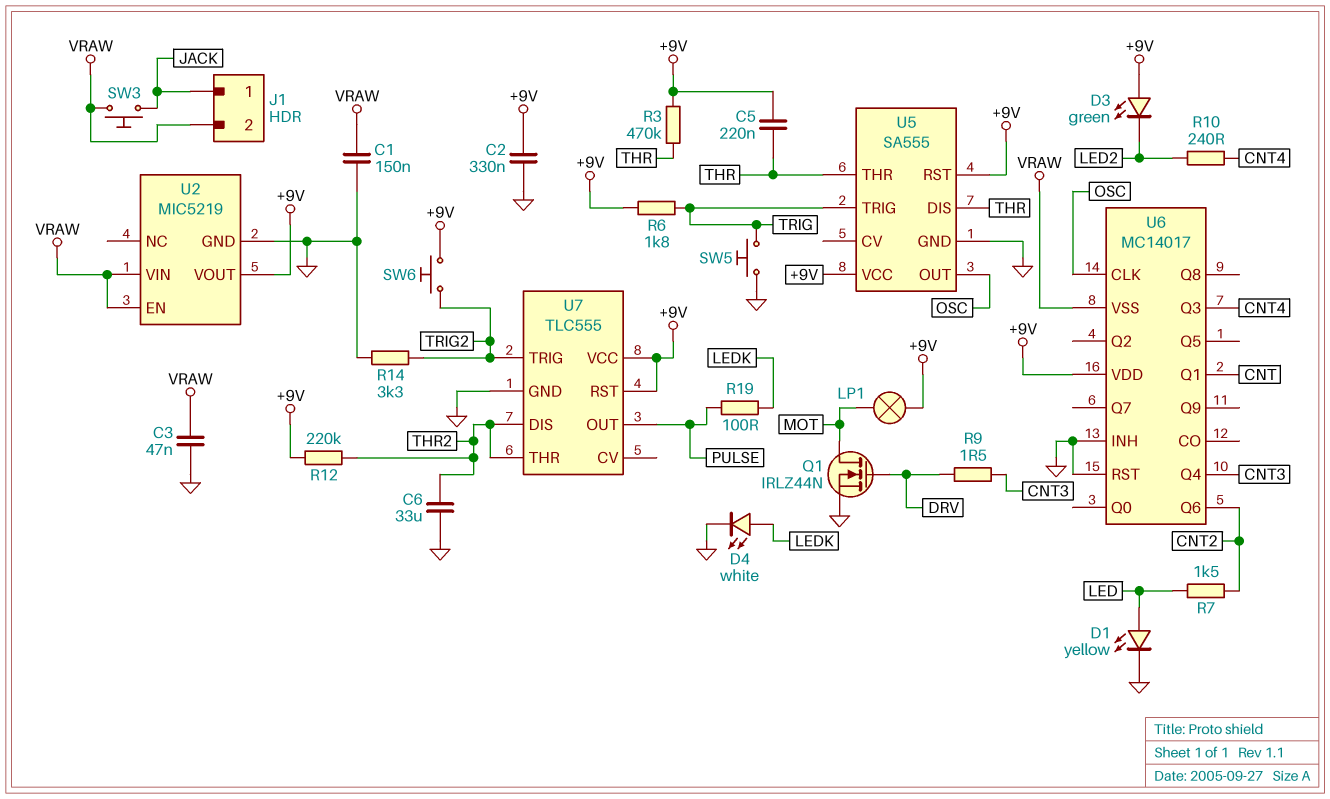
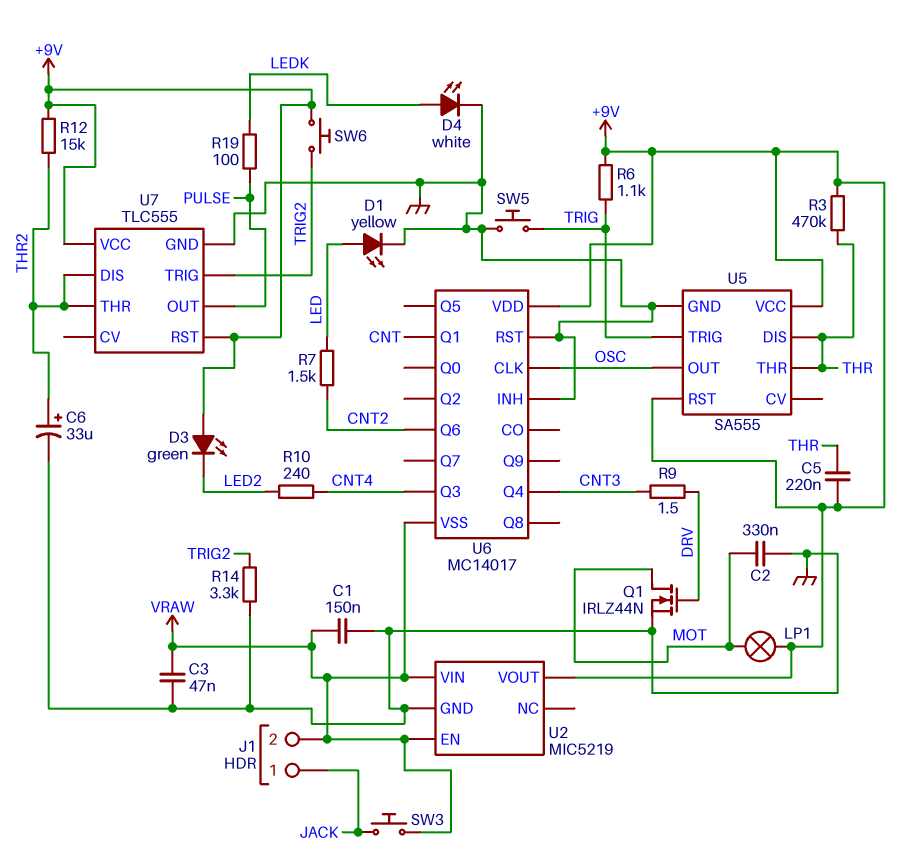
C2: 330nF (+9V, GND) -> 330nF (GND, MOT)
C6: 33uF (GND, THR2) -> 33uF (plus THR2, minus GND)
R6: 1.8k (+9V, TRIG) -> 1.1k (+9V, TRIG)
R12: 220k (+9V, THR2) -> 15k (+9V, THR2)

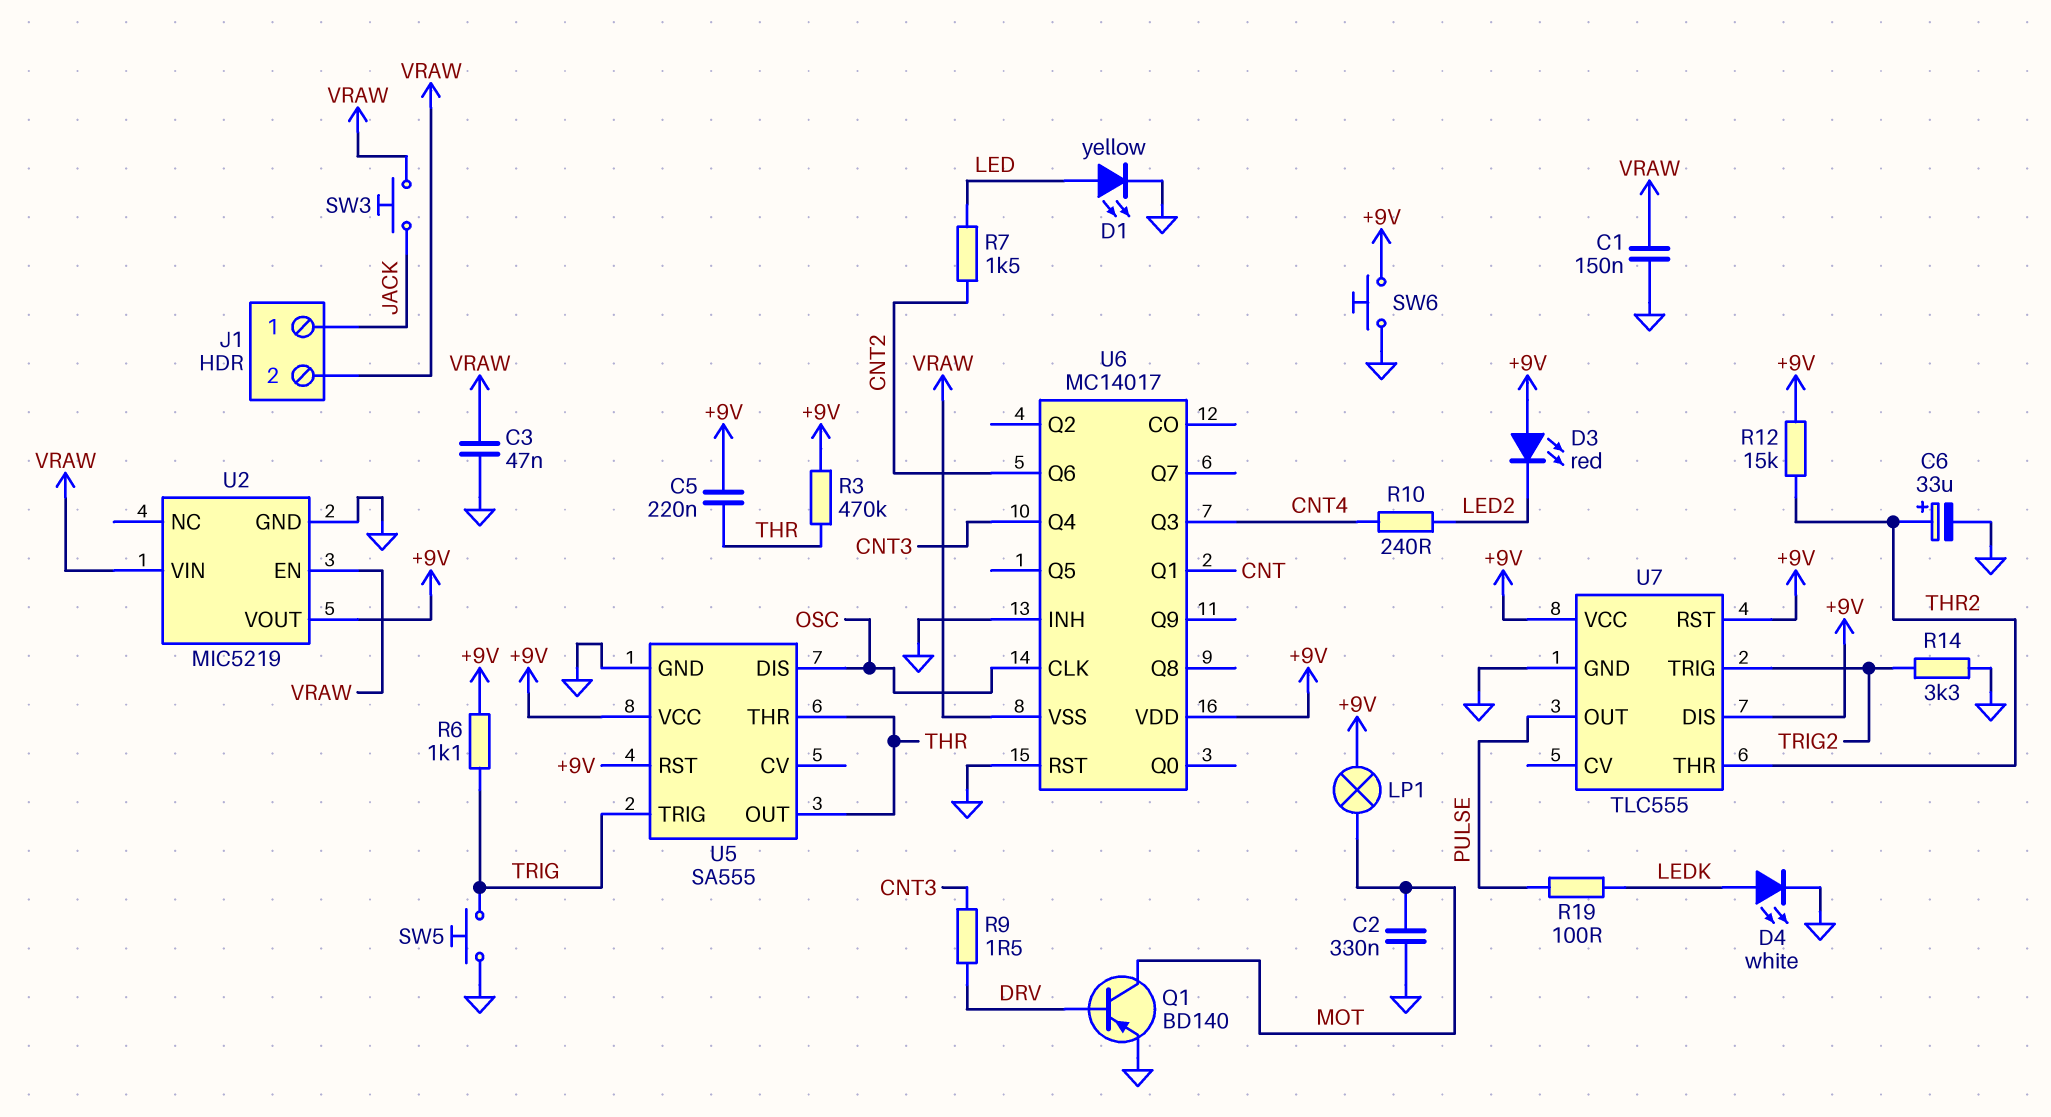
D3: LED green (A +9V, K LED2) -> LED red (A +9V, K LED2)
Q1: NMOS IRLZ44N (G DRV, D MOT, S GND) -> PNP BD140 (B DRV, C MOT, E GND)
SW6: button (+9V, TRIG2) -> button (+9V, GND)
U5 pin DIS: THR -> OSC
U5 pin OUT: OSC -> THR
U7 pin DIS: THR2 -> +9V

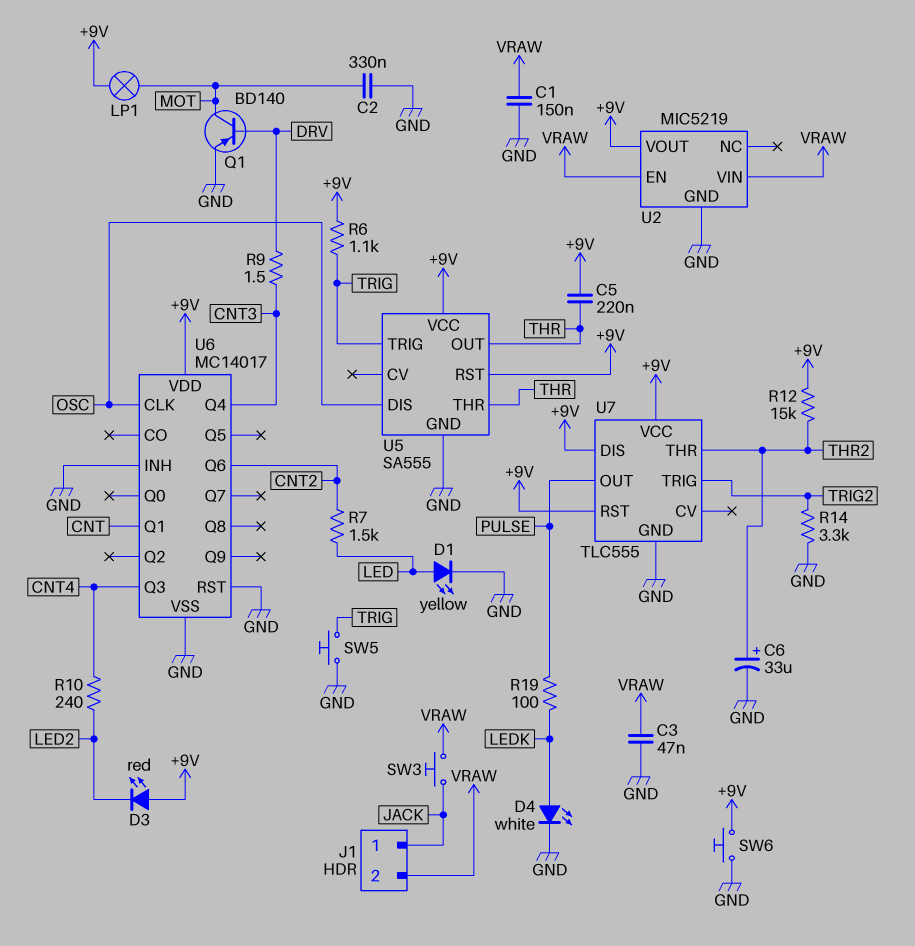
R3: 470k (+9V, THR) -> none
U6 pin VSS: VRAW -> GND

